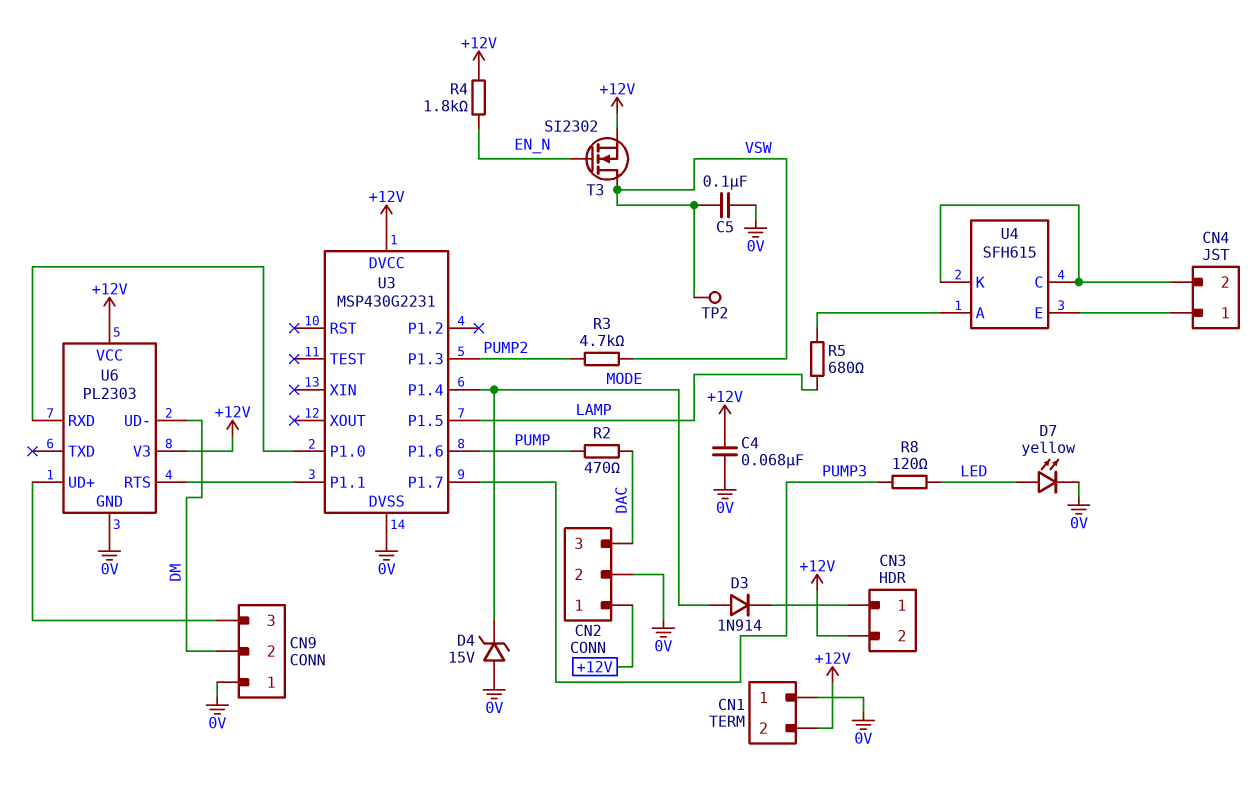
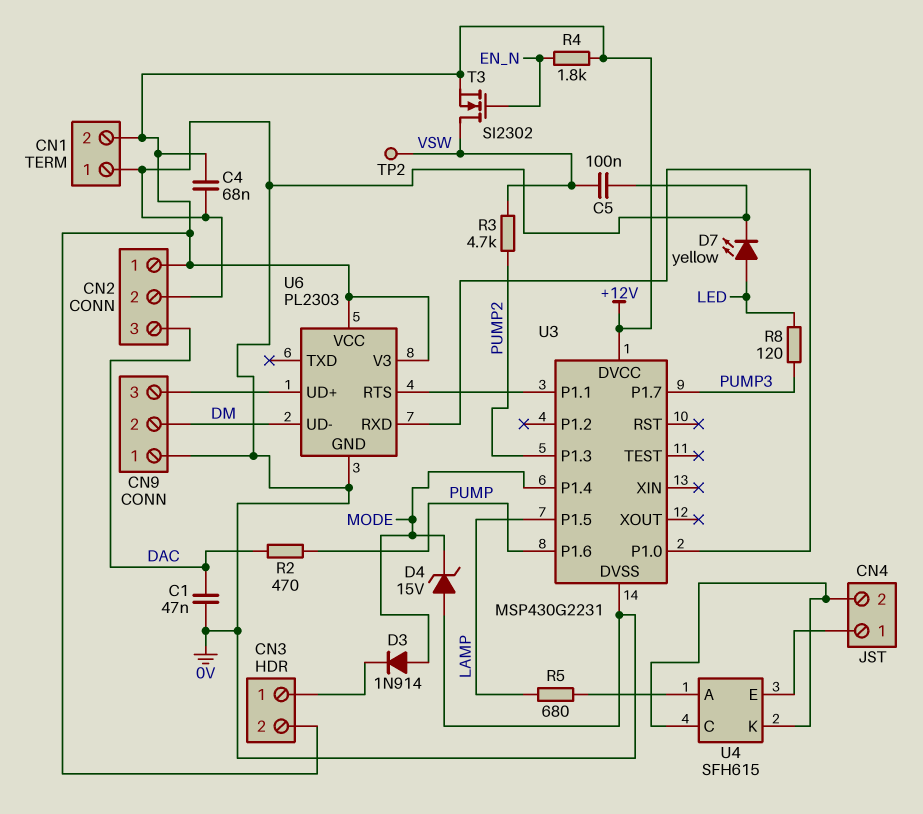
C1: none -> 47nF (0V, DAC)

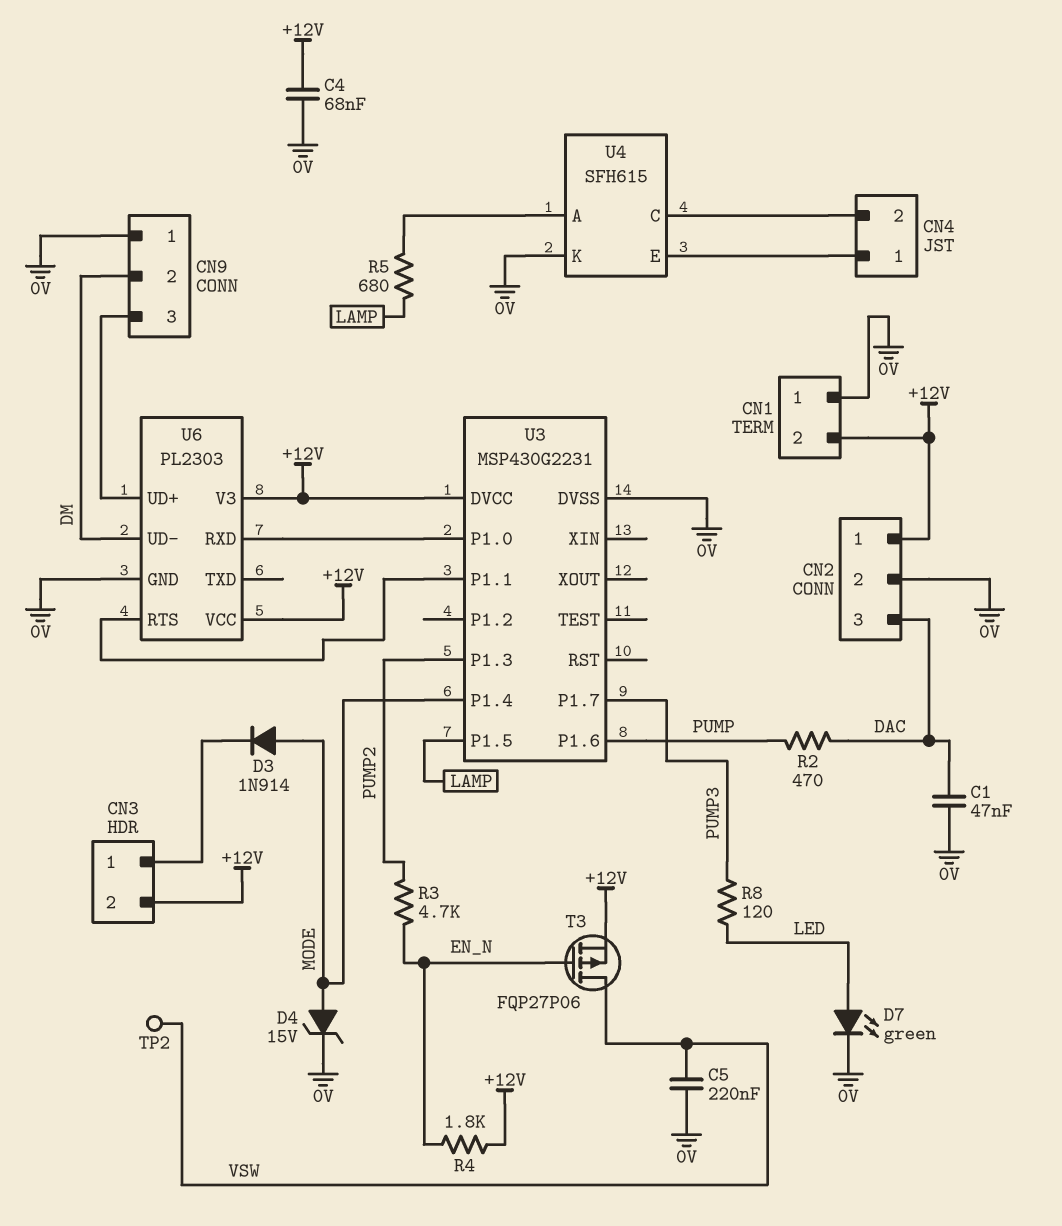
C5: 100nF (0V, VSW) -> 220nF (0V, VSW)
D4: zener 15V (A 0V, K MODE) -> zener 15V (A MODE, K 0V)
D7: LED yellow (A LED, K 0V) -> LED green (A LED, K 0V)
R3: 4.7k (PUMP2, VSW) -> 4.7k (EN_N, PUMP2)
T3: NMOS SI2302 (G EN_N, D VSW, S +12V) -> PMOS FQP27P06 (G EN_N, D VSW, S +12V)
U4 pin K: CN4/2 -> 0V

